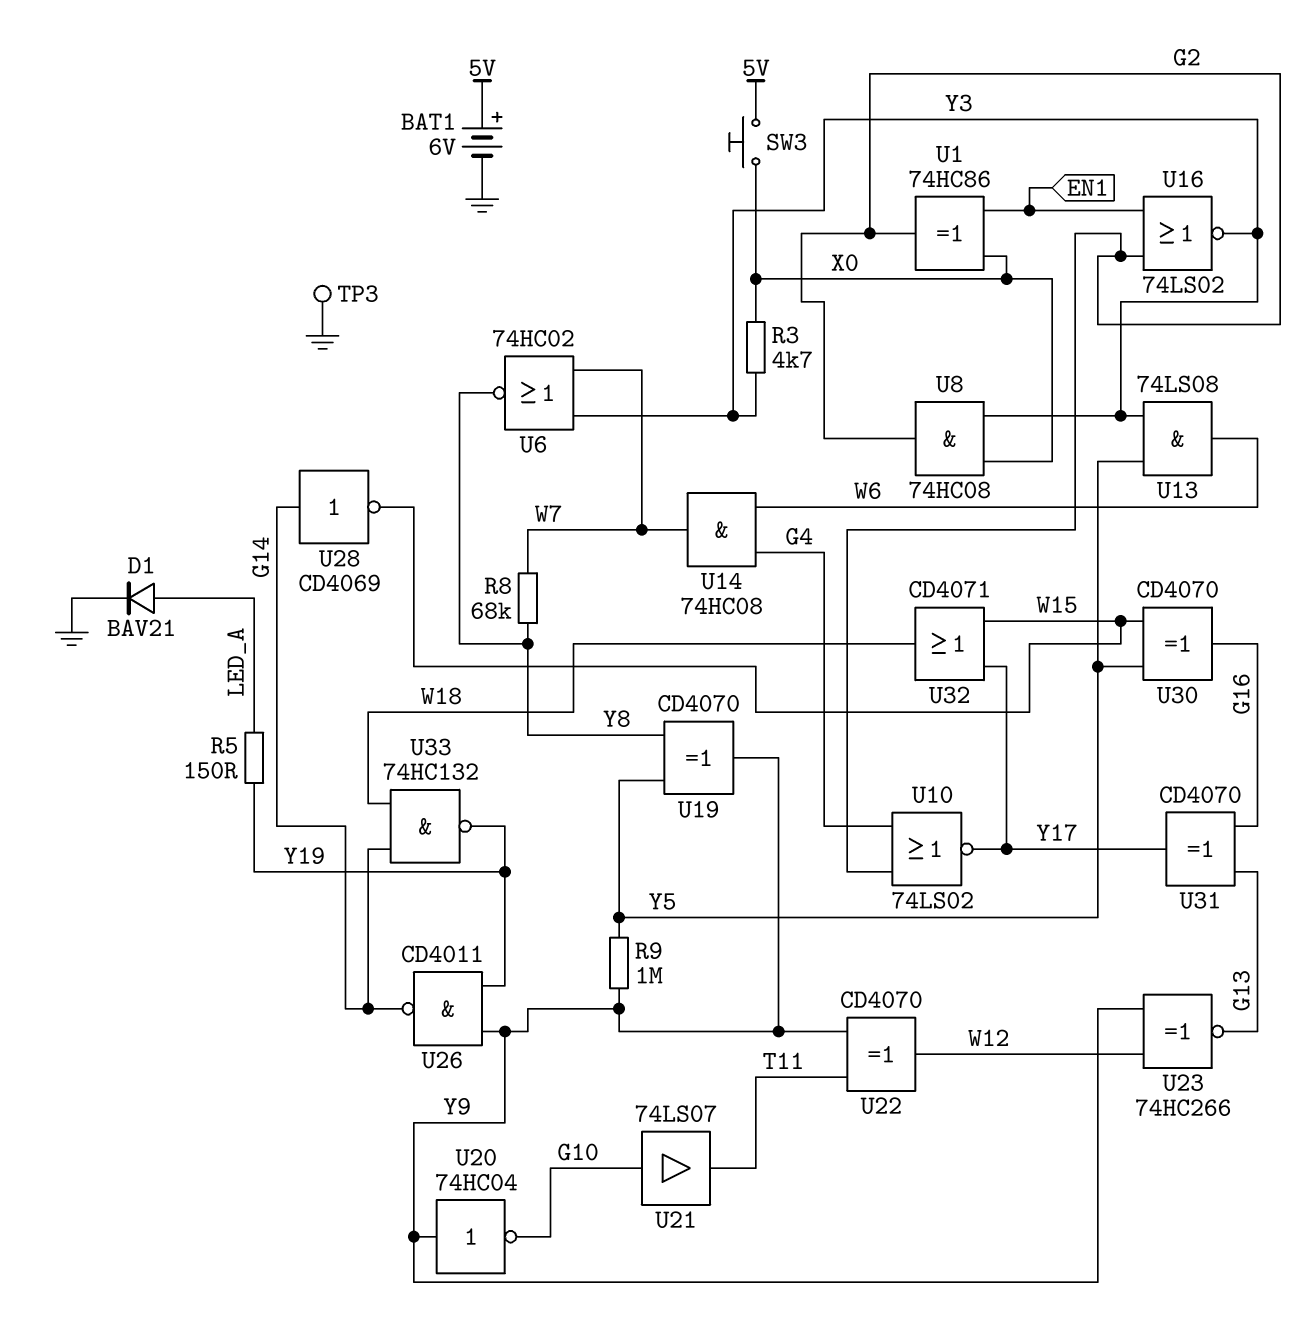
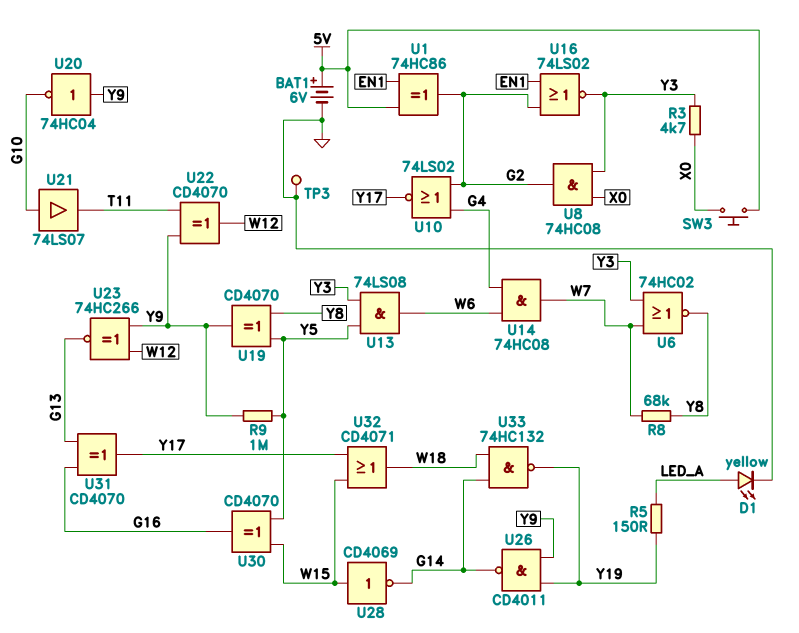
D1: diode BAV21 (A LED_A, K GND) -> LED yellow (A LED_A, K GND)
U1: XOR 74HC86 (in EN1, in X0, out G2) -> XOR 74HC86 (in 5V, in EN1, out G2)
U28: NOT CD4069 (in G14, out W15) -> NOT CD4069 (in W15, out G14)

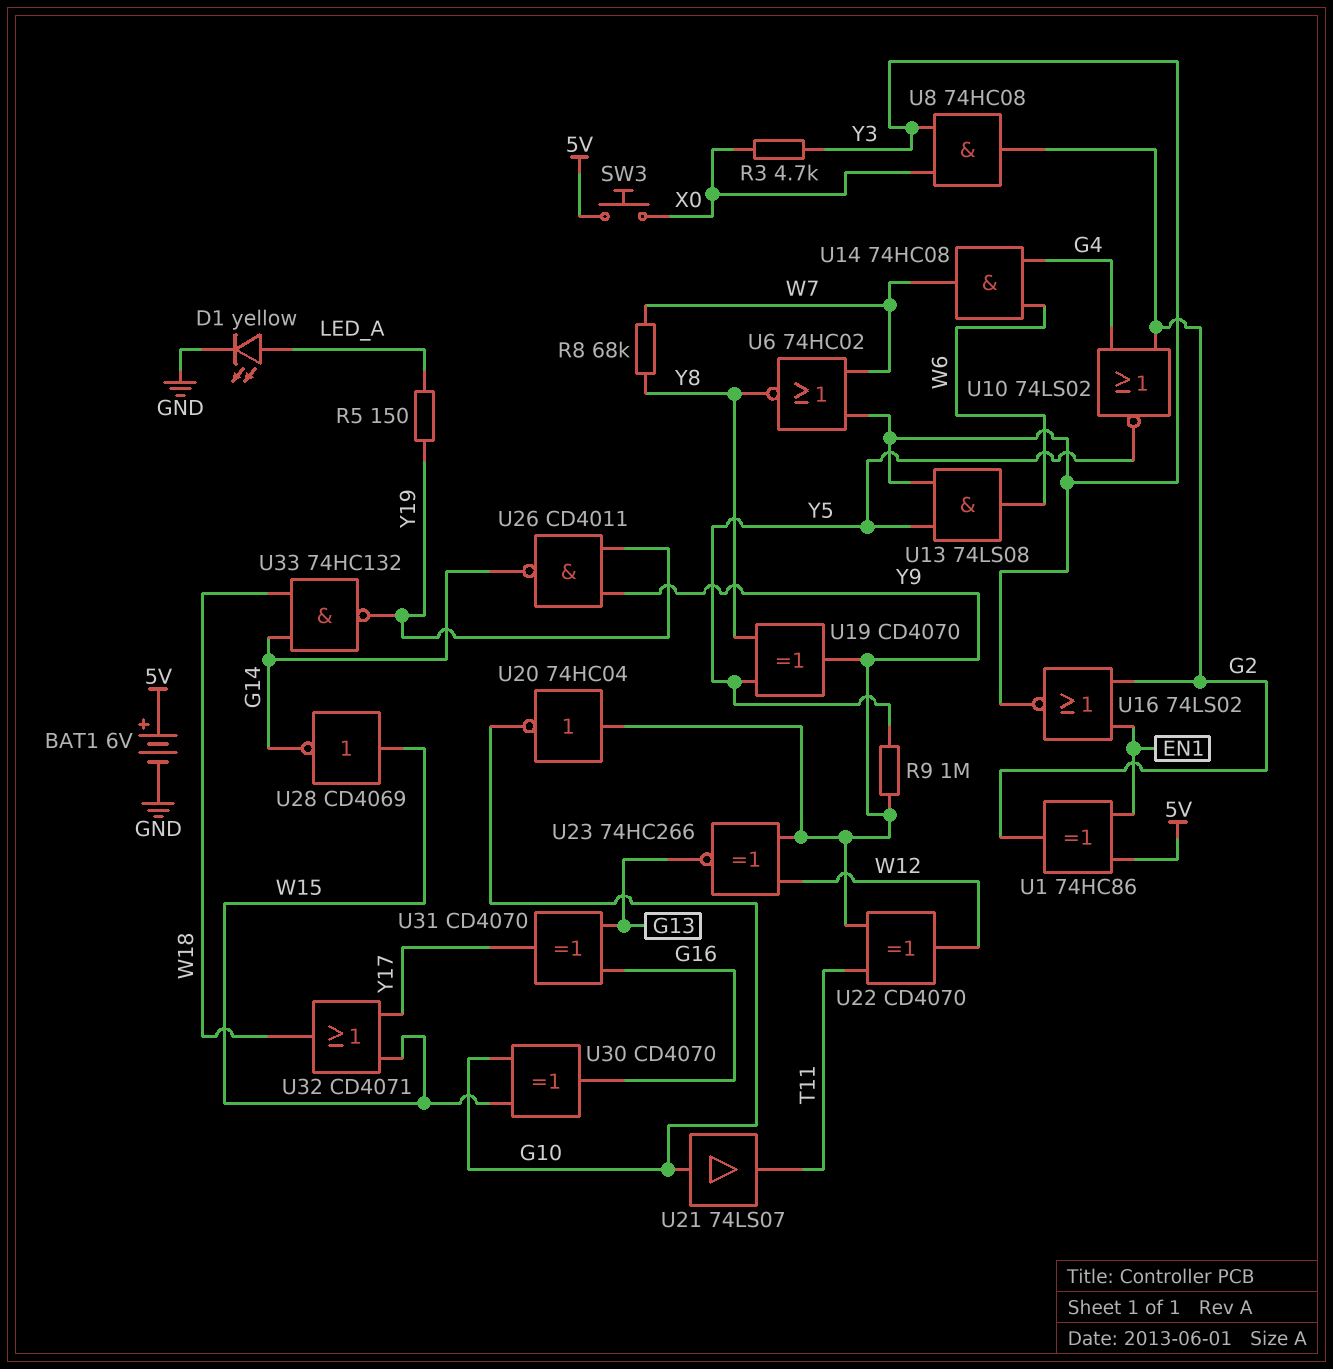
TP3: test point (GND) -> none
U10: NOR 74LS02 (in G2, in G4, out Y17) -> NOR 74LS02 (in G2, in G4, out Y5)
U30: XOR CD4070 (in W15, in Y5, out G16) -> XOR CD4070 (in G10, in W15, out G16)

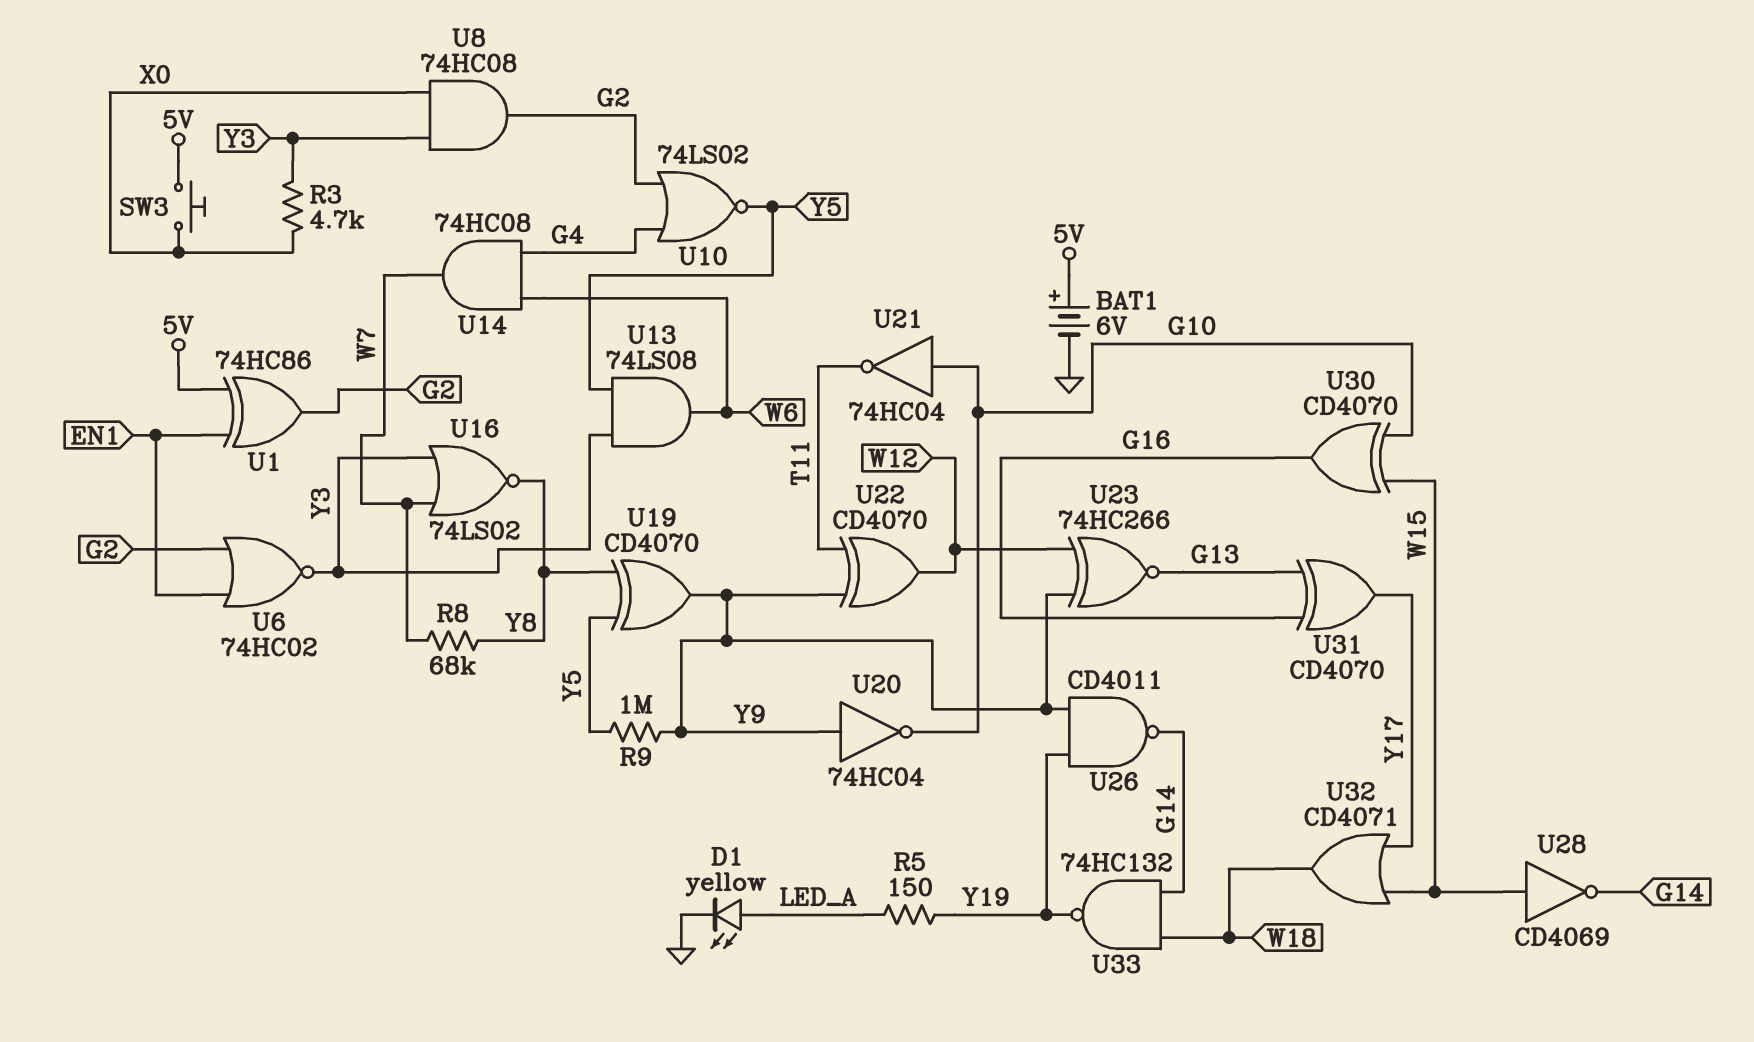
U6: NOR 74HC02 (in W7, in Y3, out Y8) -> NOR 74HC02 (in EN1, in G2, out Y3)
U16: NOR 74LS02 (in EN1, in G2, out Y3) -> NOR 74LS02 (in W7, in Y3, out Y8)
U21: buffer 74LS07 (in G10, out T11) -> NOT 74HC04 (in G10, out T11)

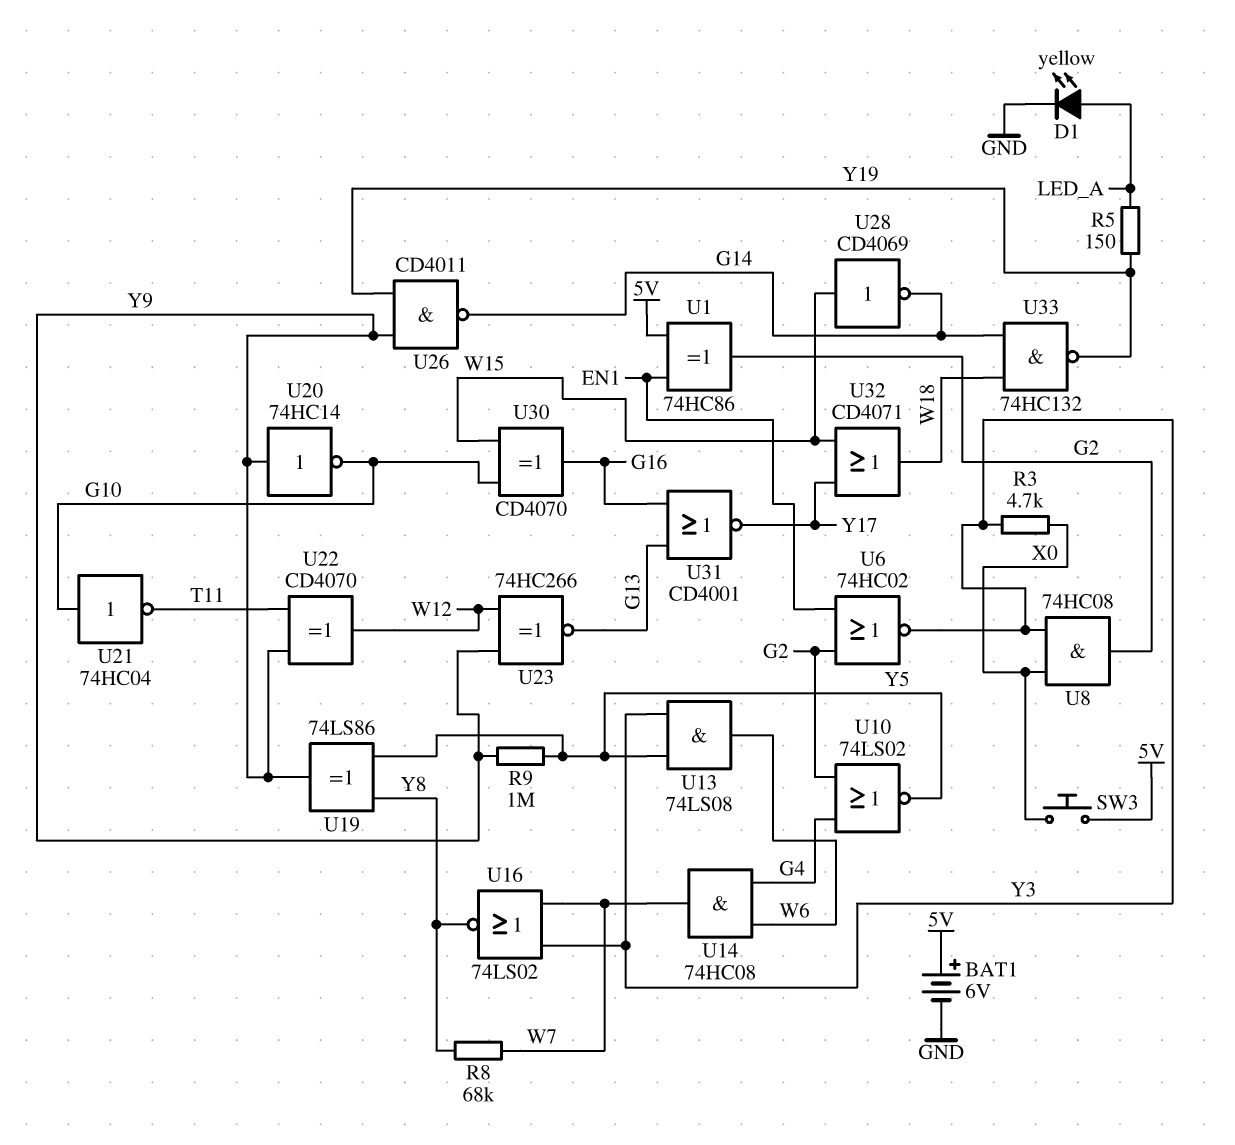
U19: XOR CD4070 (in Y5, in Y8, out Y9) -> XOR 74LS86 (in Y5, in Y8, out Y9)
U20: NOT 74HC04 (in Y9, out G10) -> NOT 74HC14 (in Y9, out G10)
U31: XOR CD4070 (in G13, in G16, out Y17) -> NOR CD4001 (in G13, in G16, out Y17)

